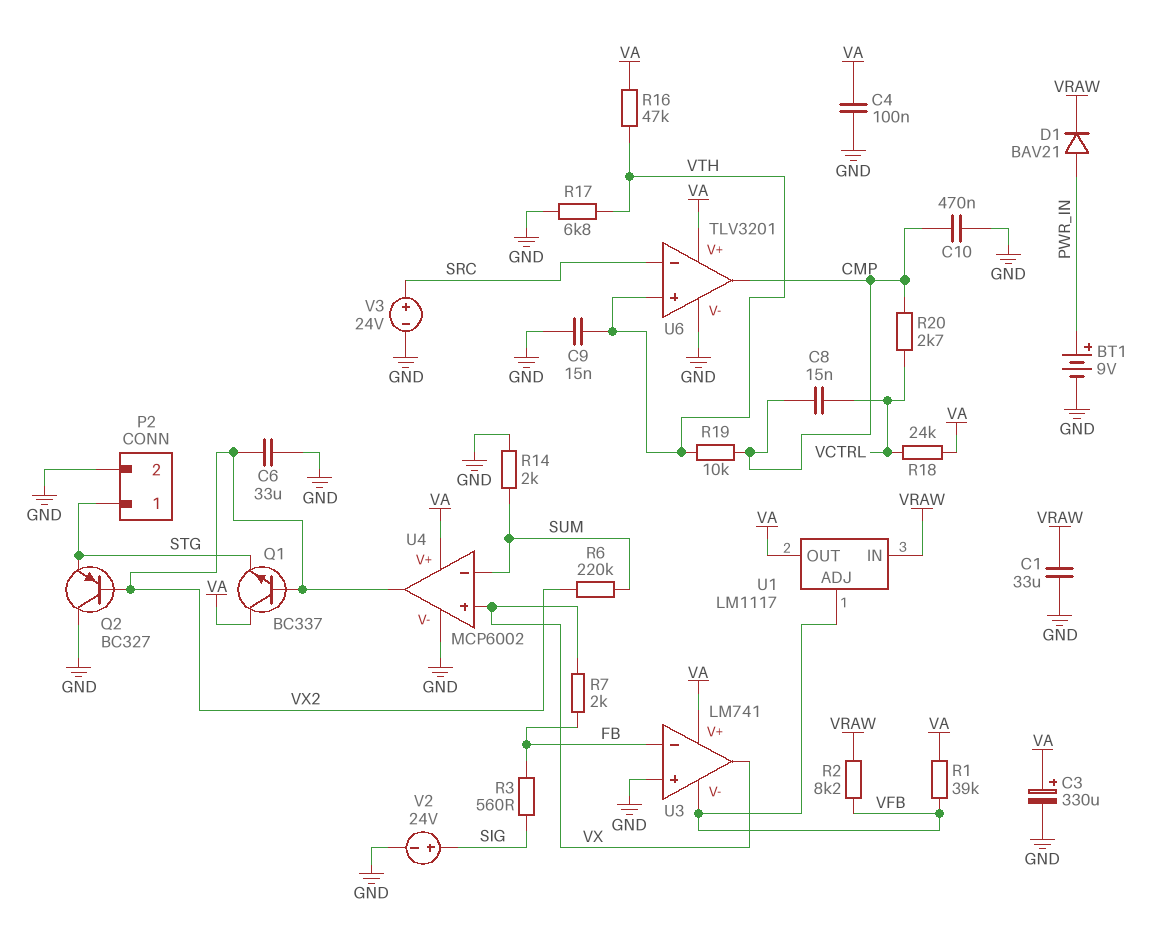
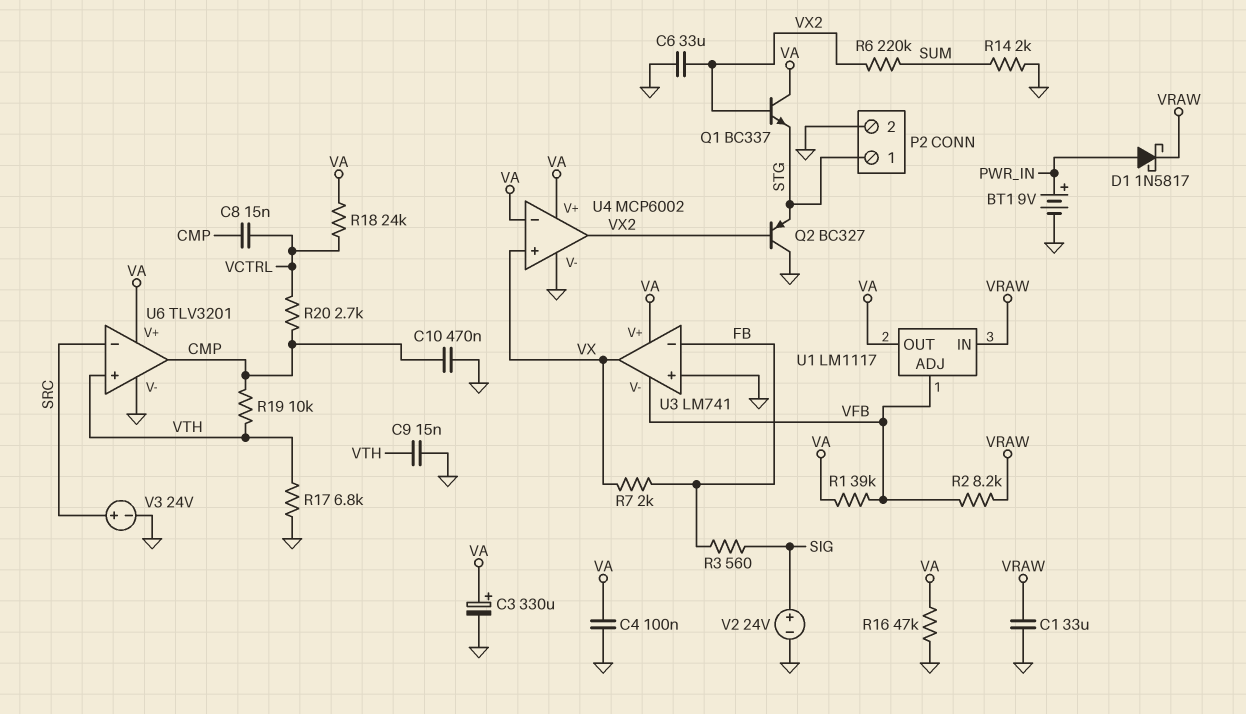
D1: diode BAV21 (A PWR_IN, K VRAW) -> schottky 1N5817 (A PWR_IN, K VRAW)
R16: 47k (VA, VTH) -> 47k (GND, VA)
U4 pin in-: SUM -> VA

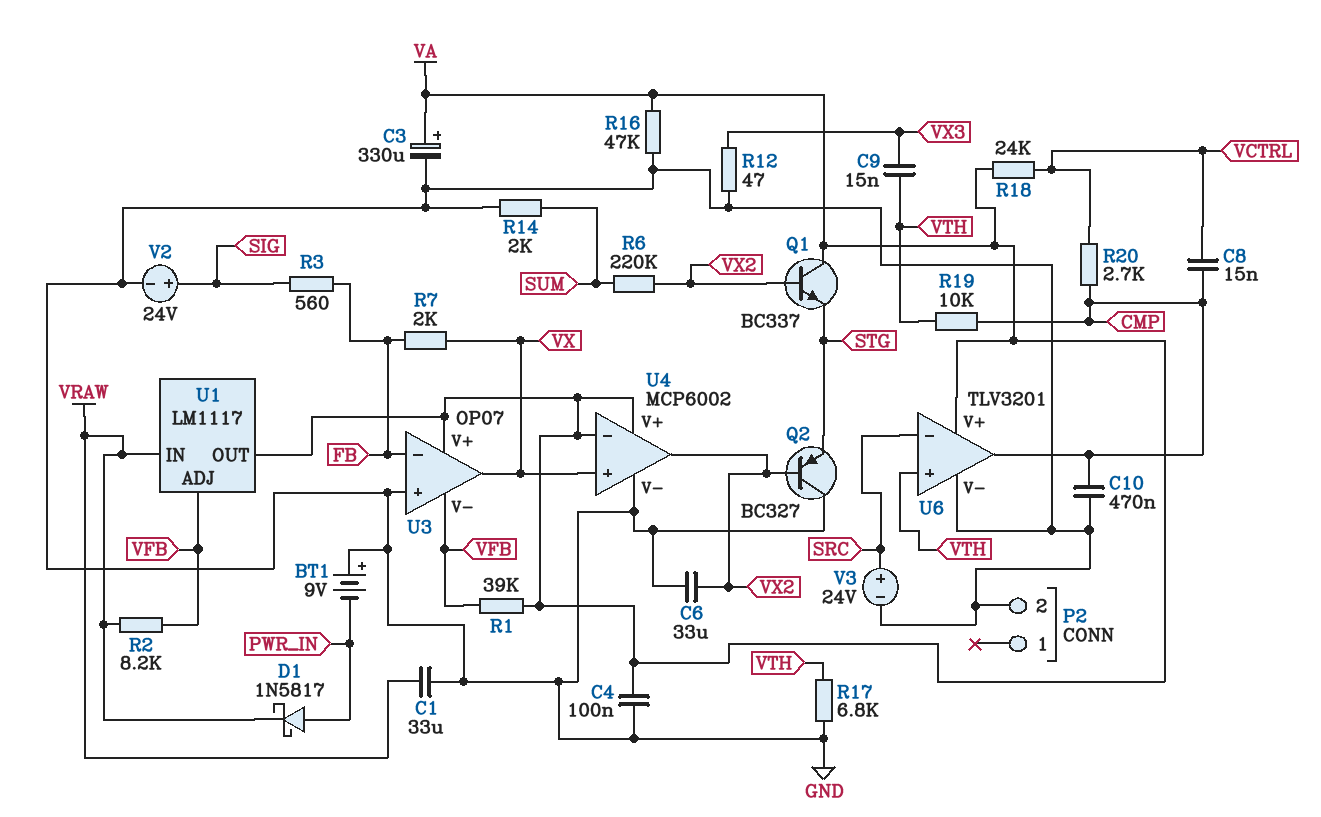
BT1: 9V (plus PWR_IN, minus GND) -> 9V (plus GND, minus PWR_IN)
C9: 15nF (GND, VTH) -> 15nF (VTH, VX3)
P2 pin 1: STG -> none
R12: none -> 47 (GND, VX3)
U3: LM741 -> OP07

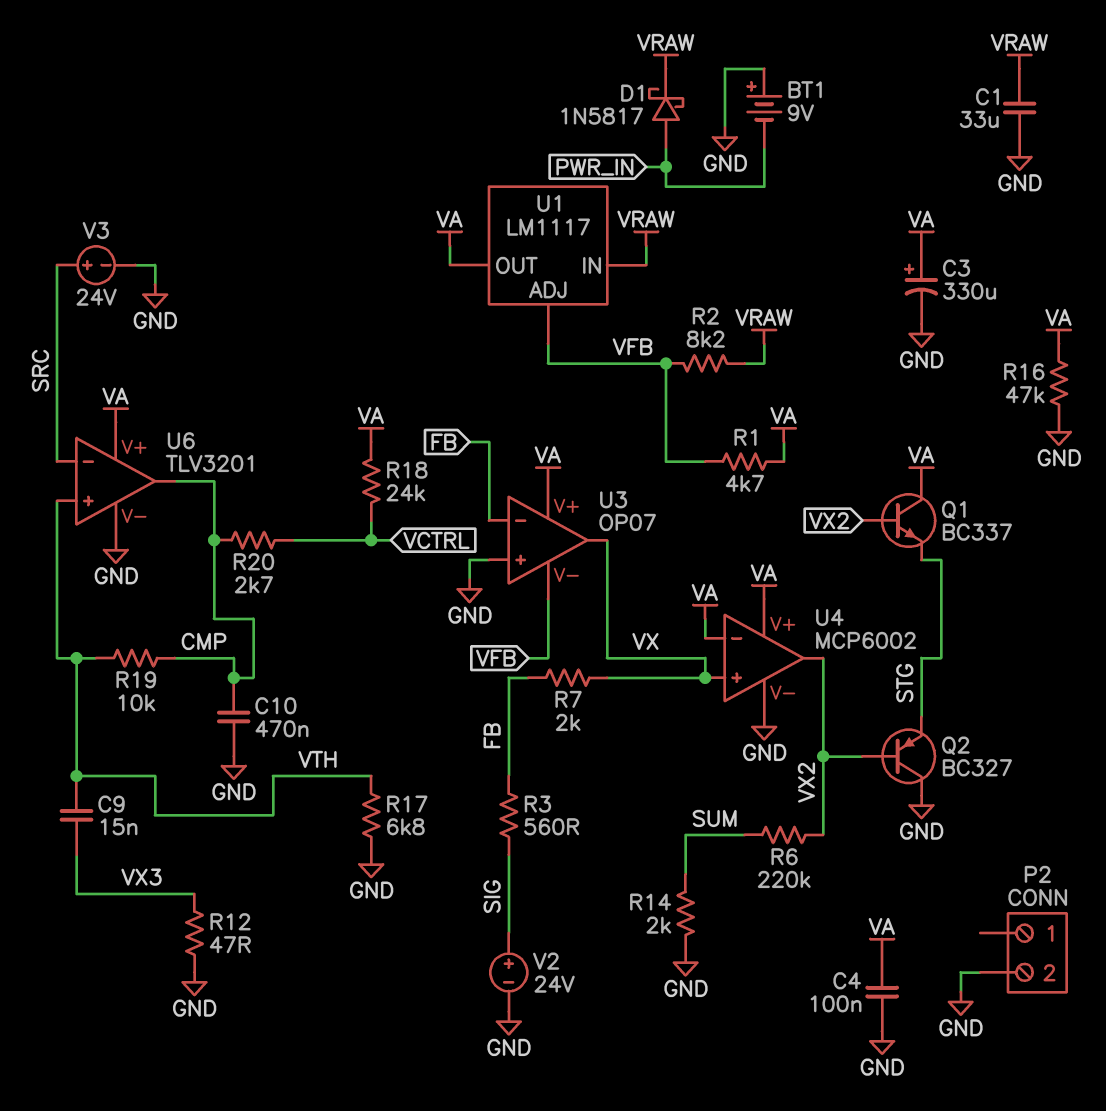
C6: 33uF (GND, VX2) -> none
C8: 15nF (CMP, VCTRL) -> none
R1: 39k (VA, VFB) -> 4.7k (VA, VFB)

